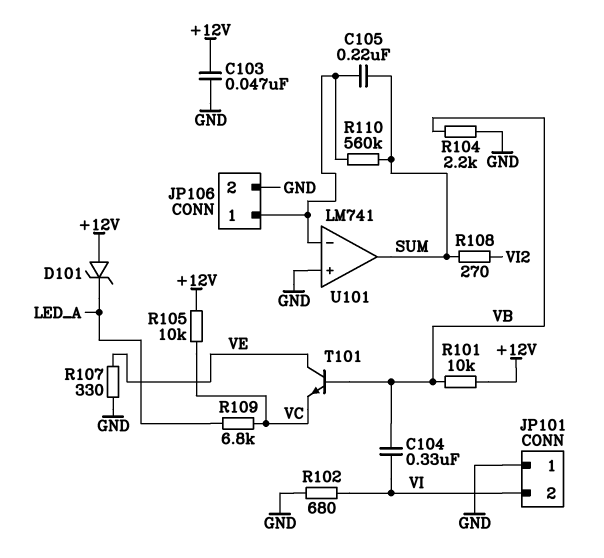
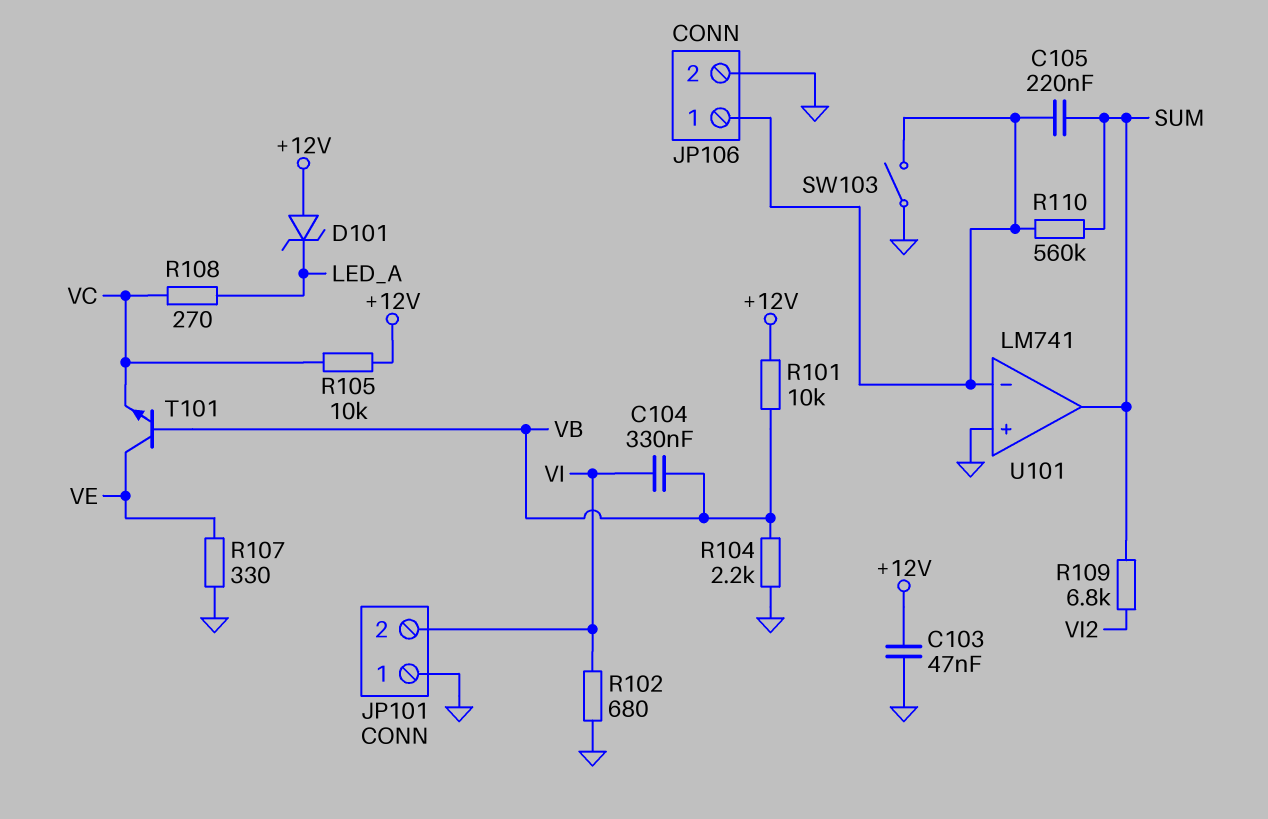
R108: 270 (SUM, VI2) -> 270 (LED_A, VC)
R109: 6.8k (LED_A, VC) -> 6.8k (SUM, VI2)
SW103: none -> switch (GND, JP106/1)

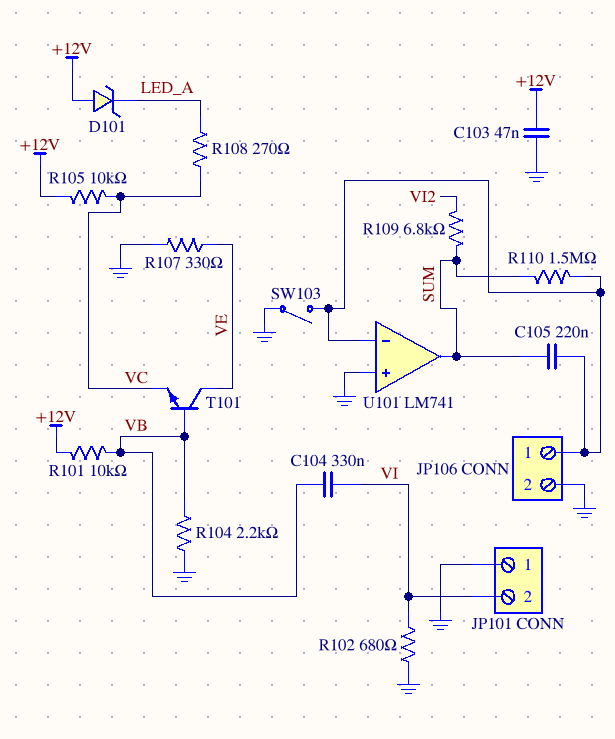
R110: 560k (JP106/1, SUM) -> 1.5M (JP106/1, SUM)

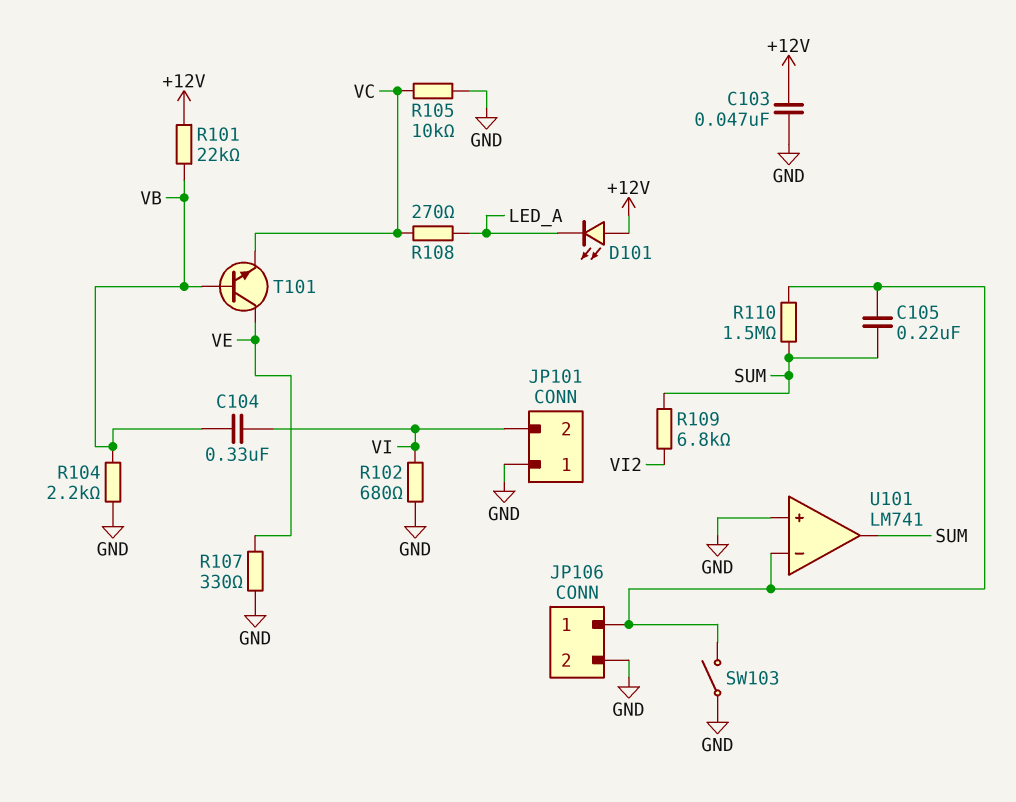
D101: zener (A +12V, K LED_A) -> LED (A +12V, K LED_A)
R101: 10k (+12V, VB) -> 22k (+12V, VB)
R105: 10k (+12V, VC) -> 10k (GND, VC)

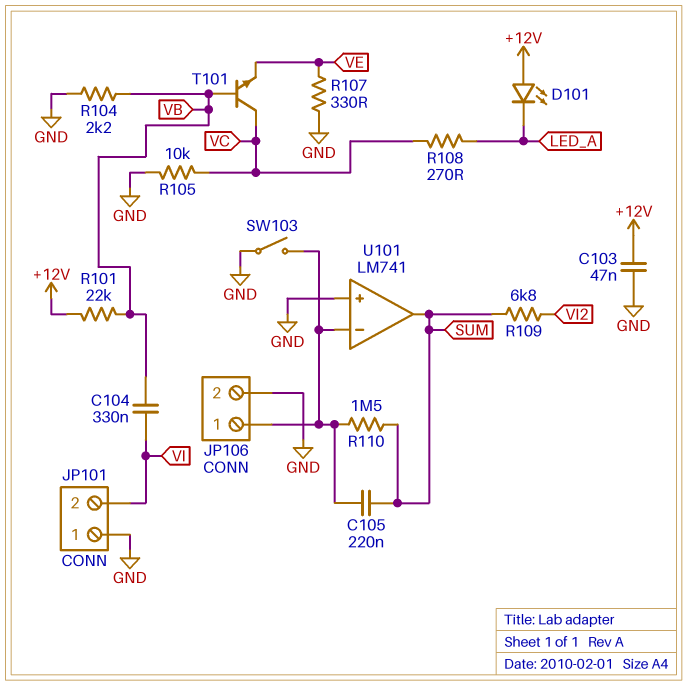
R102: 680 (GND, VI) -> none
T101: NPN (B VB, C VE, E VC) -> NPN (B VB, C VC, E VE)

